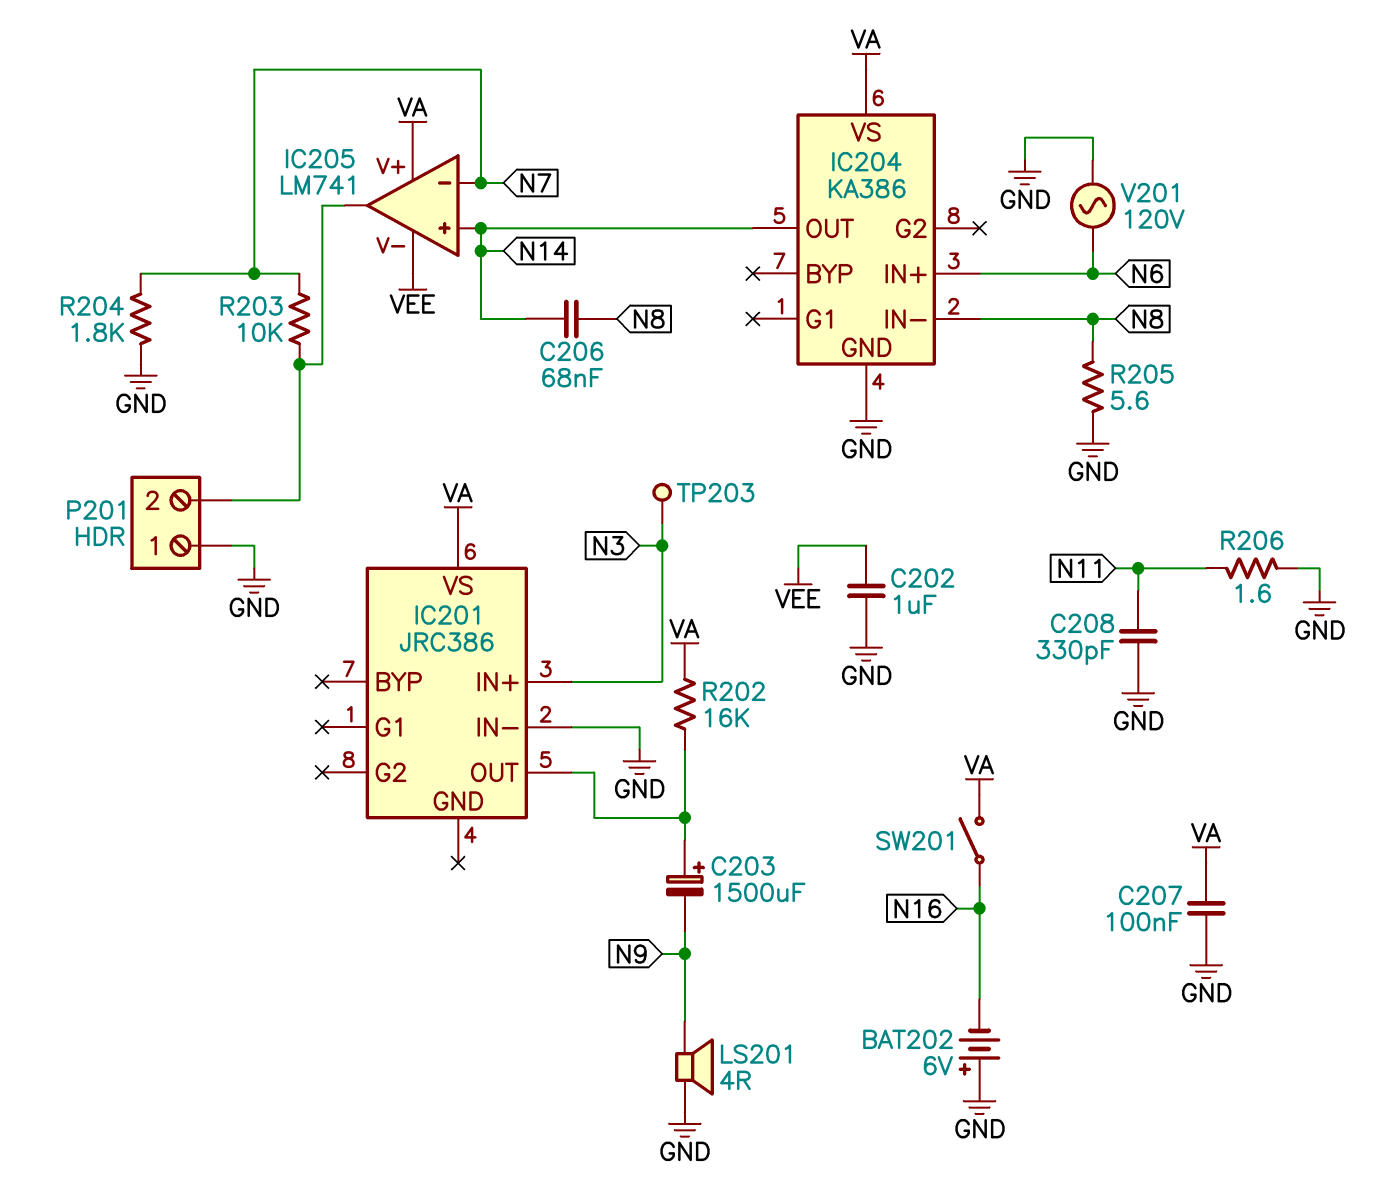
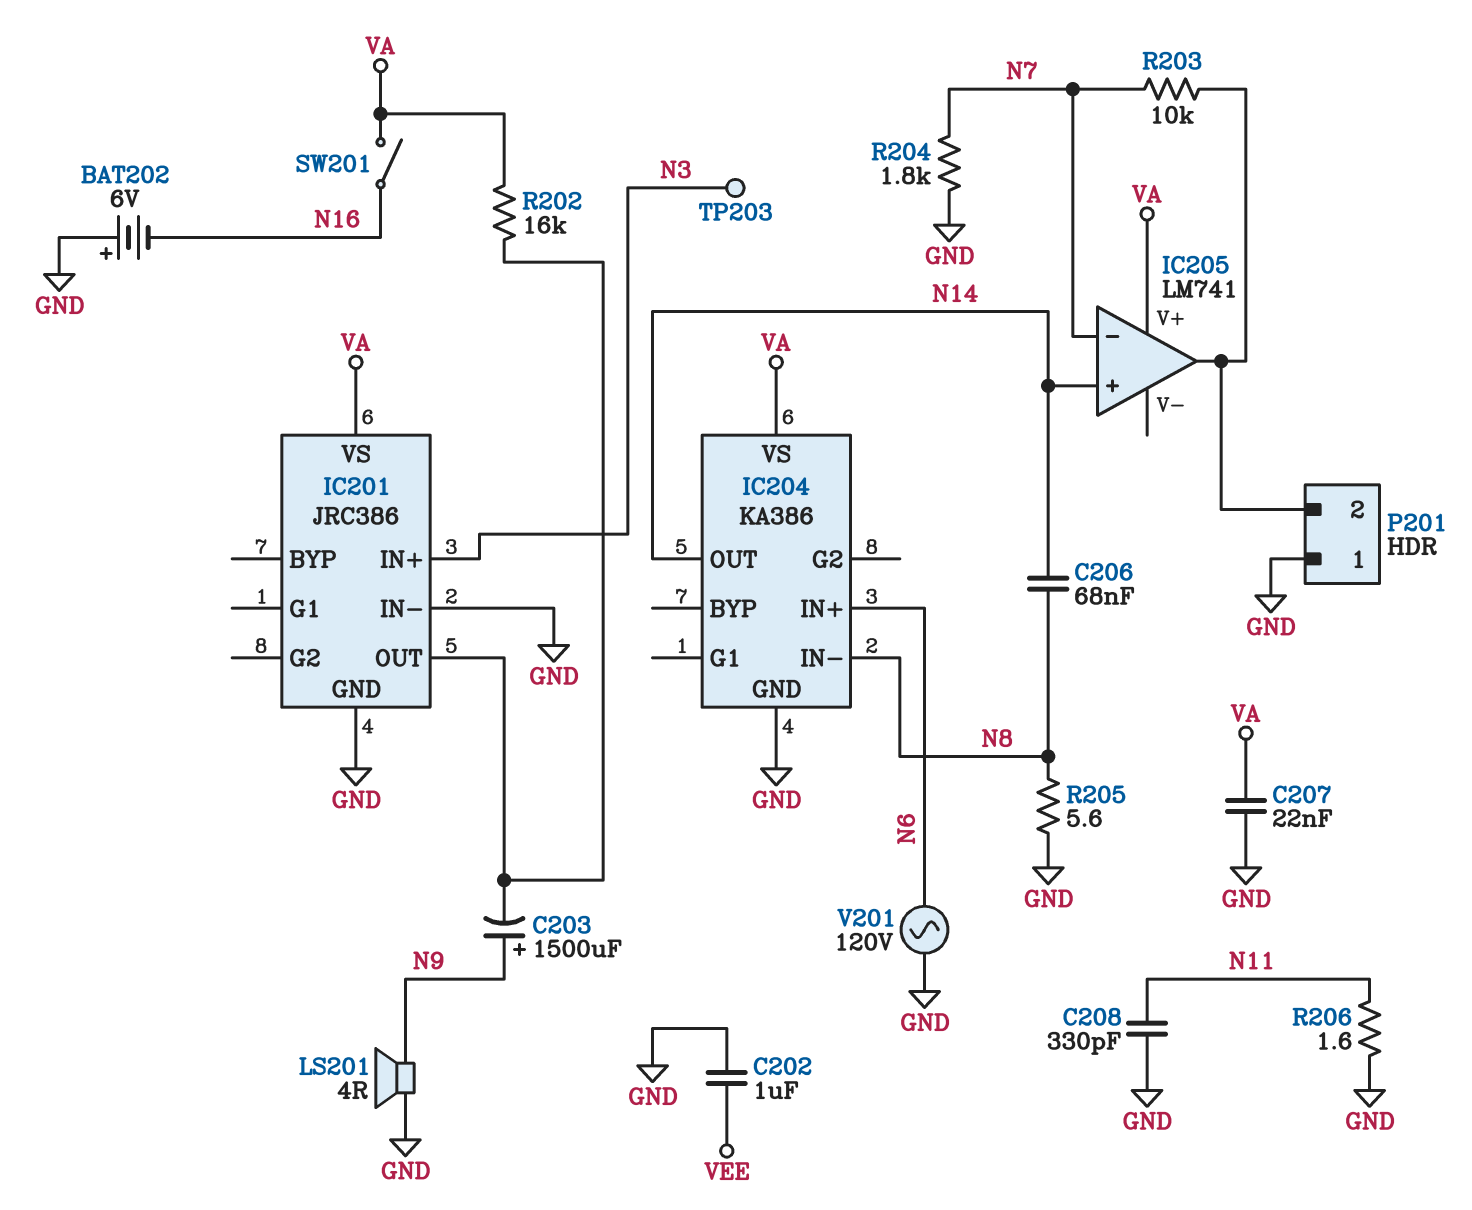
C203: 1500uF (plus IC201/OUT, minus N9) -> 1500uF (plus N9, minus IC201/OUT)
C207: 100nF (GND, VA) -> 22nF (GND, VA)
IC201 pin GND: none -> GND
IC205 pin V-: VEE -> none

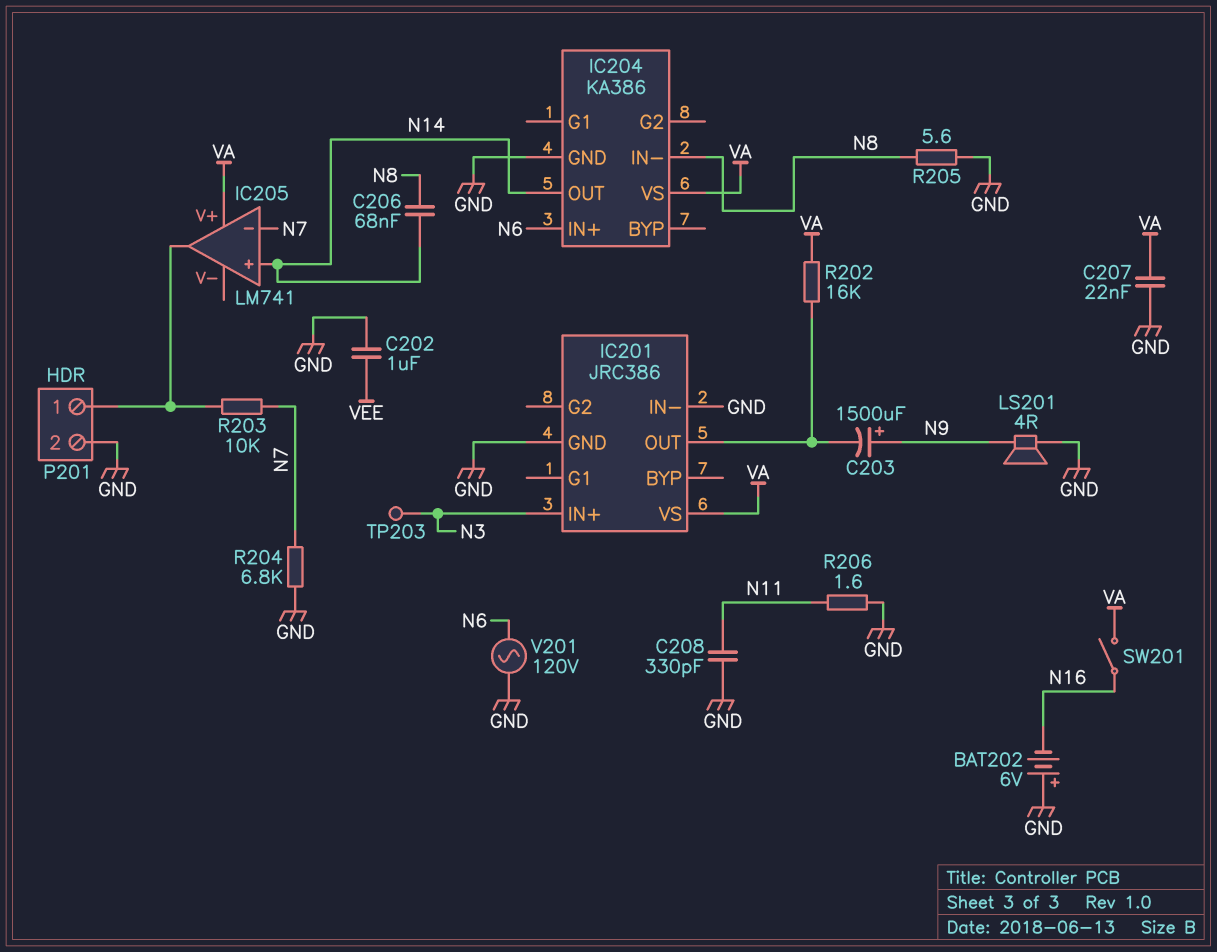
P201 pin 1: GND -> IC205/out
P201 pin 2: IC205/out -> GND
R204: 1.8k (GND, N7) -> 6.8k (GND, N7)

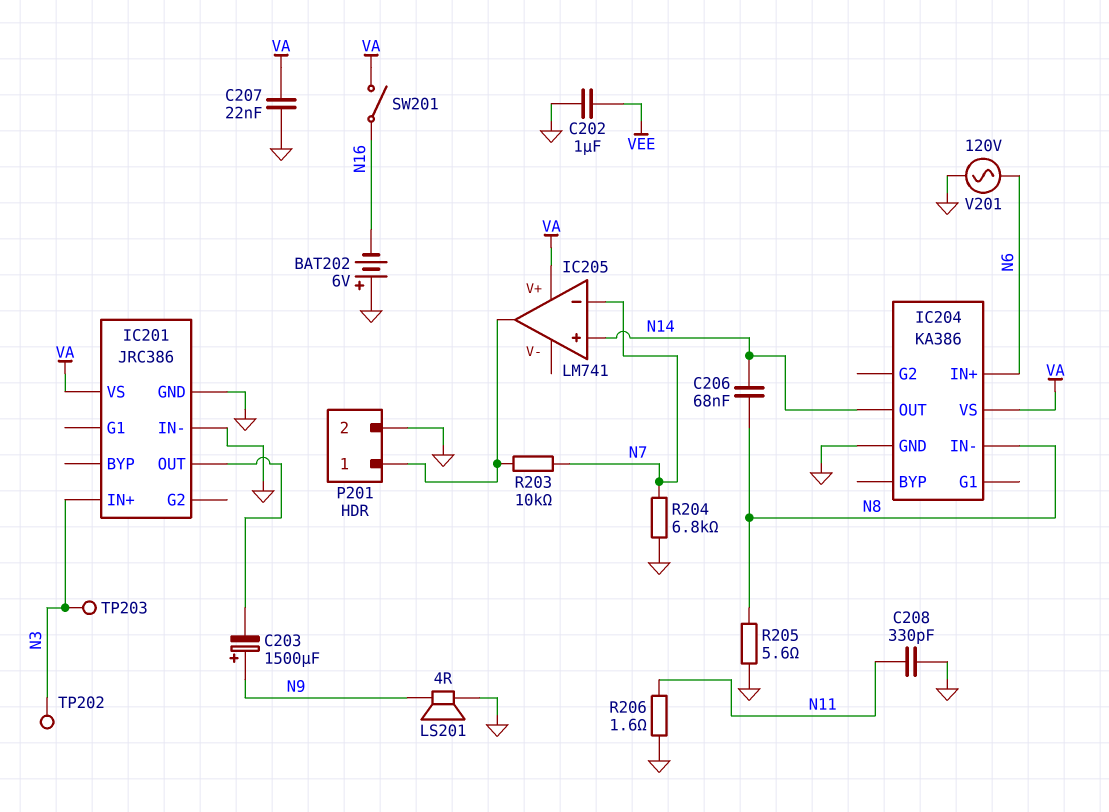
R202: 16k (IC201/OUT, VA) -> none
TP202: none -> test point (N3)

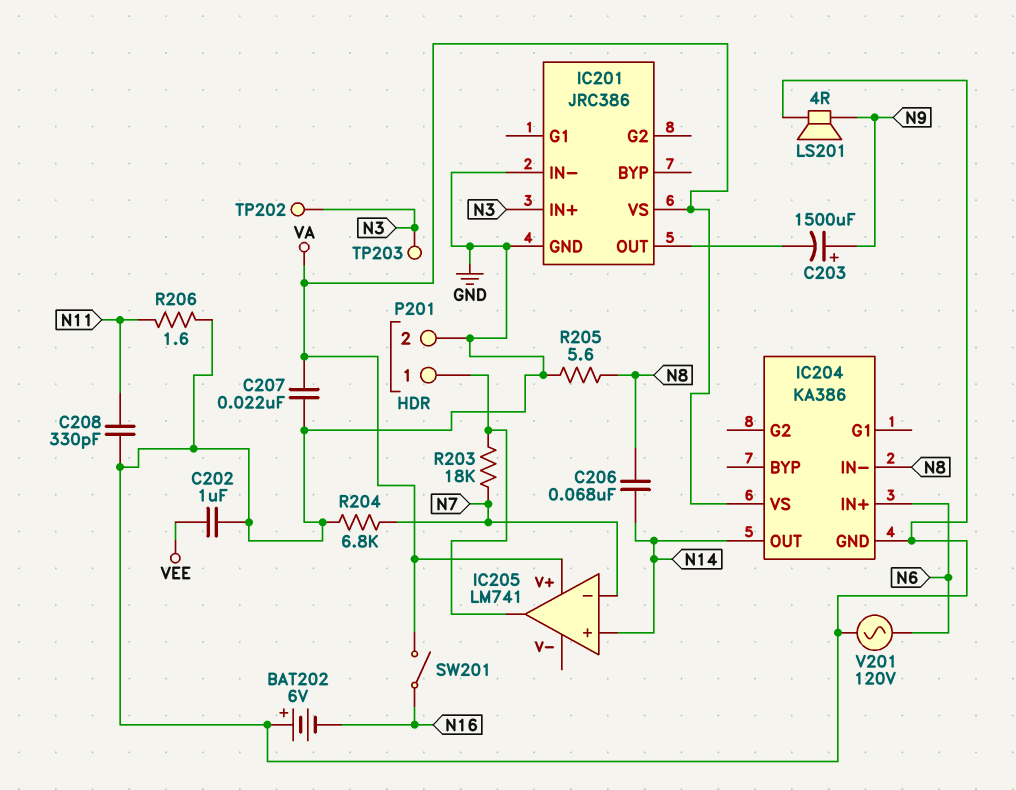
R203: 10k (IC205/out, N7) -> 18k (IC205/out, N7)

